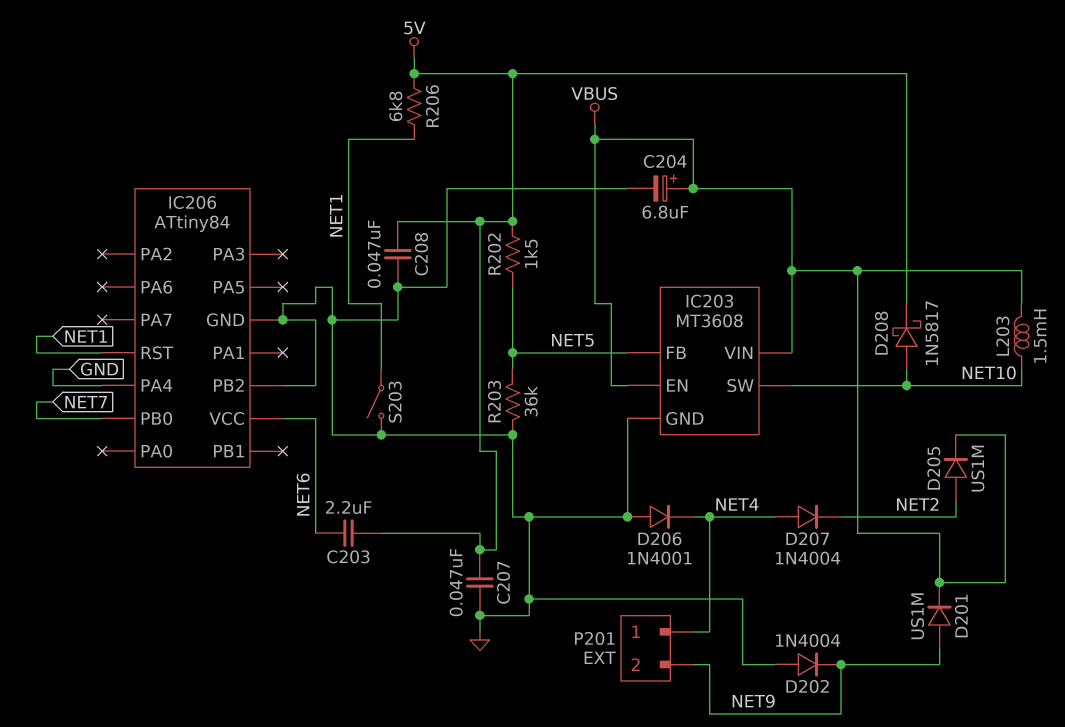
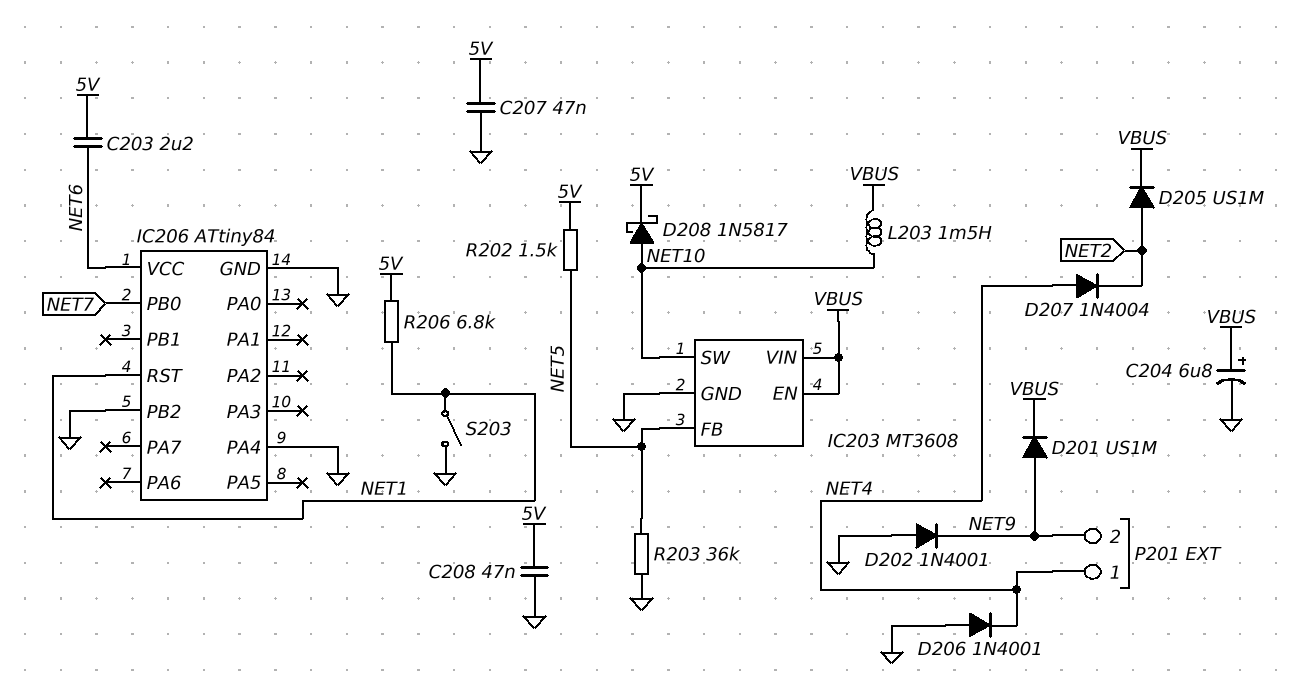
D202: diode 1N4004 (A GND, K NET9) -> diode 1N4001 (A GND, K NET9)

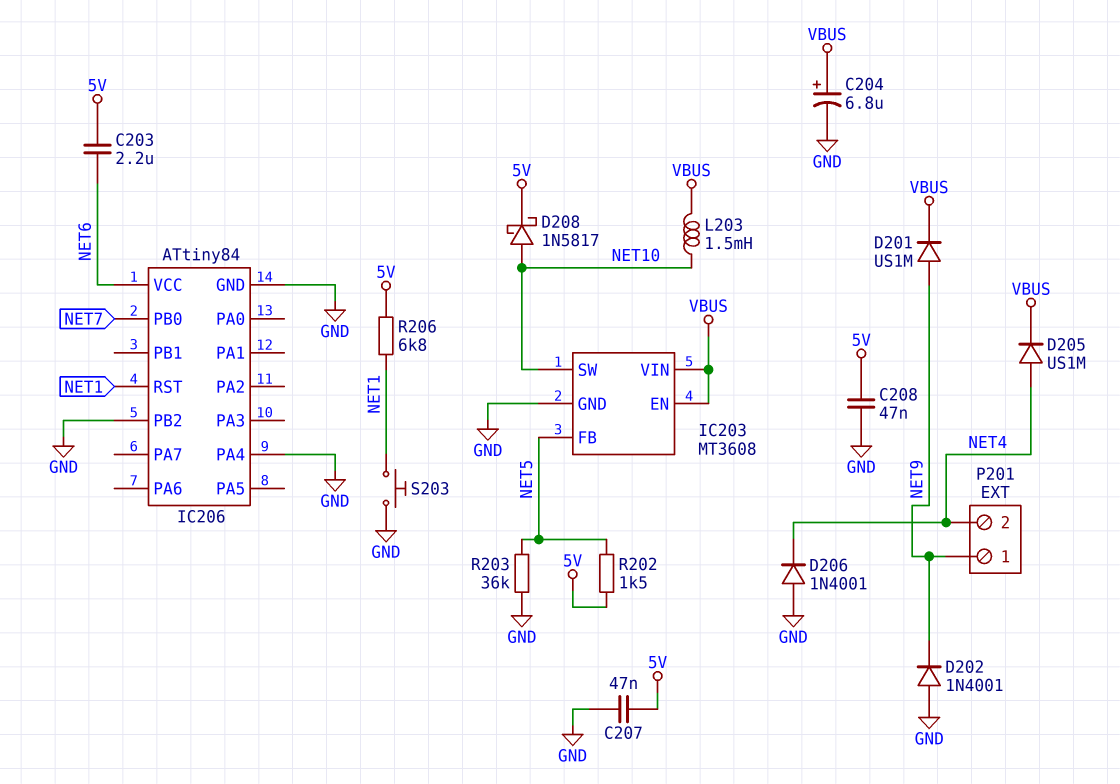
D205: diode US1M (A NET2, K VBUS) -> diode US1M (A NET4, K VBUS)
D207: diode 1N4004 (A NET4, K NET2) -> none
P201 pin 1: NET4 -> NET9
P201 pin 2: NET9 -> NET4
S203: switch (GND, NET1) -> button (GND, NET1)

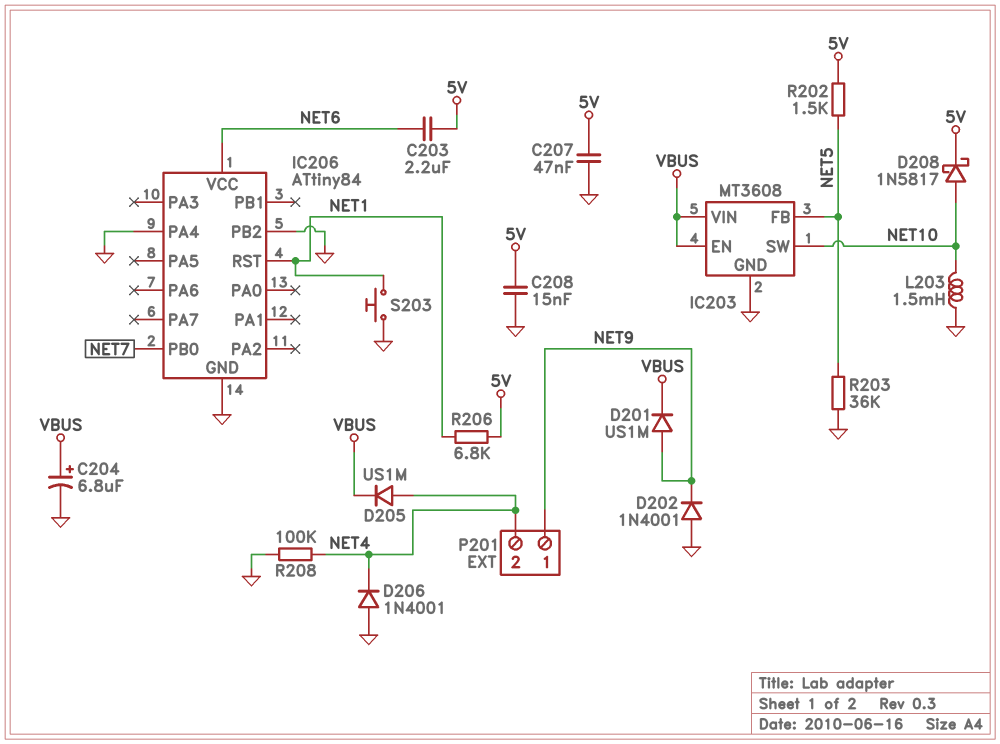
C208: 47nF (5V, GND) -> 15nF (5V, GND)
L203: 1.5mH (NET10, VBUS) -> 1.5mH (GND, NET10)
R208: none -> 100k (GND, NET4)

